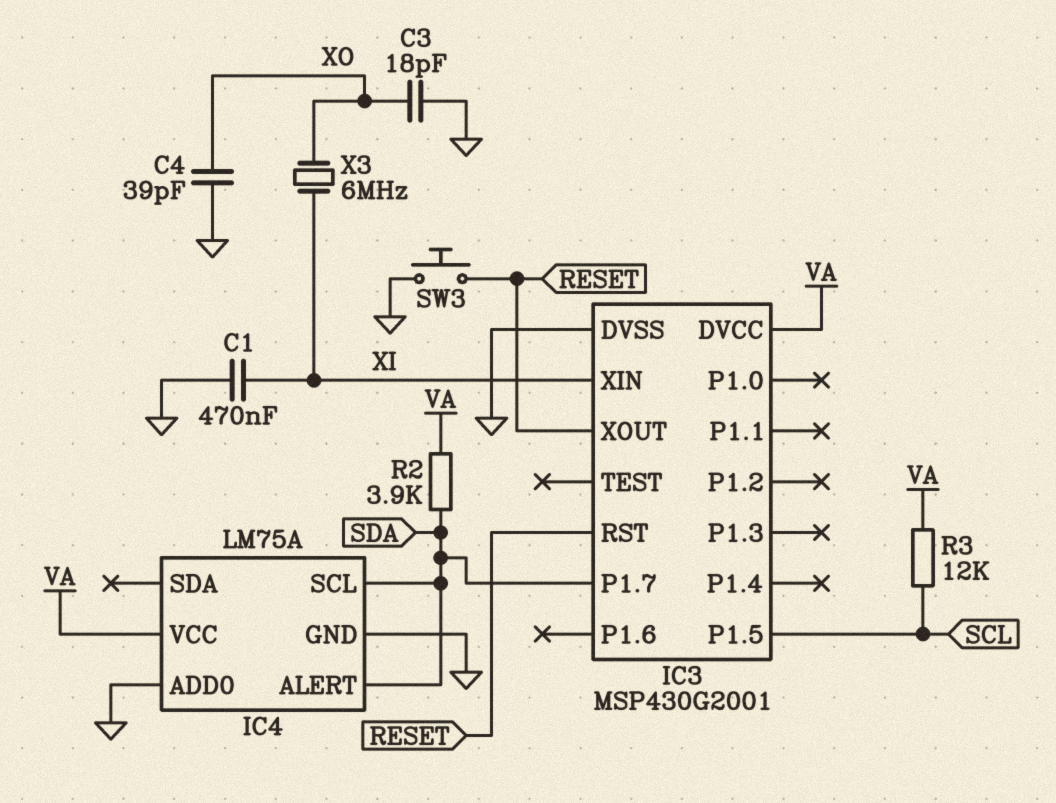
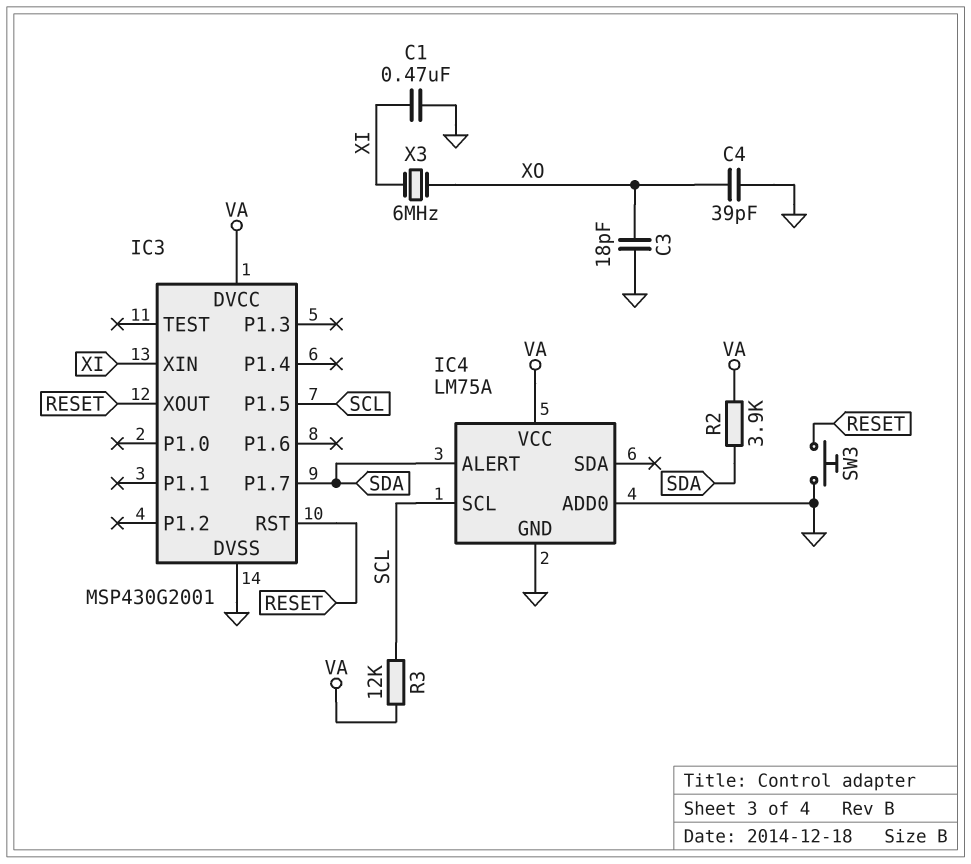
IC4 pin SCL: SDA -> SCL

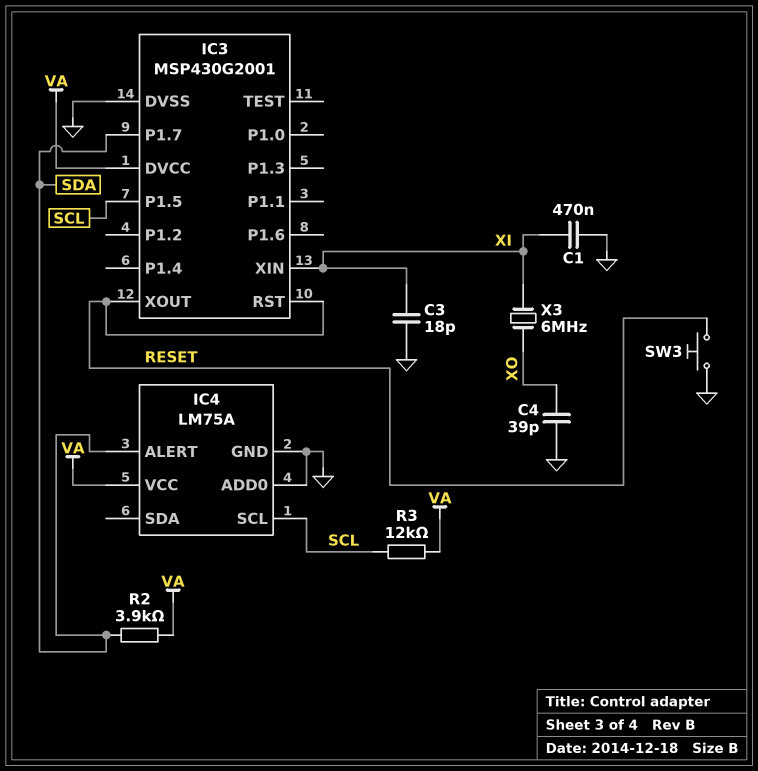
C3: 18pF (GND, XO) -> 18pF (GND, XI)

